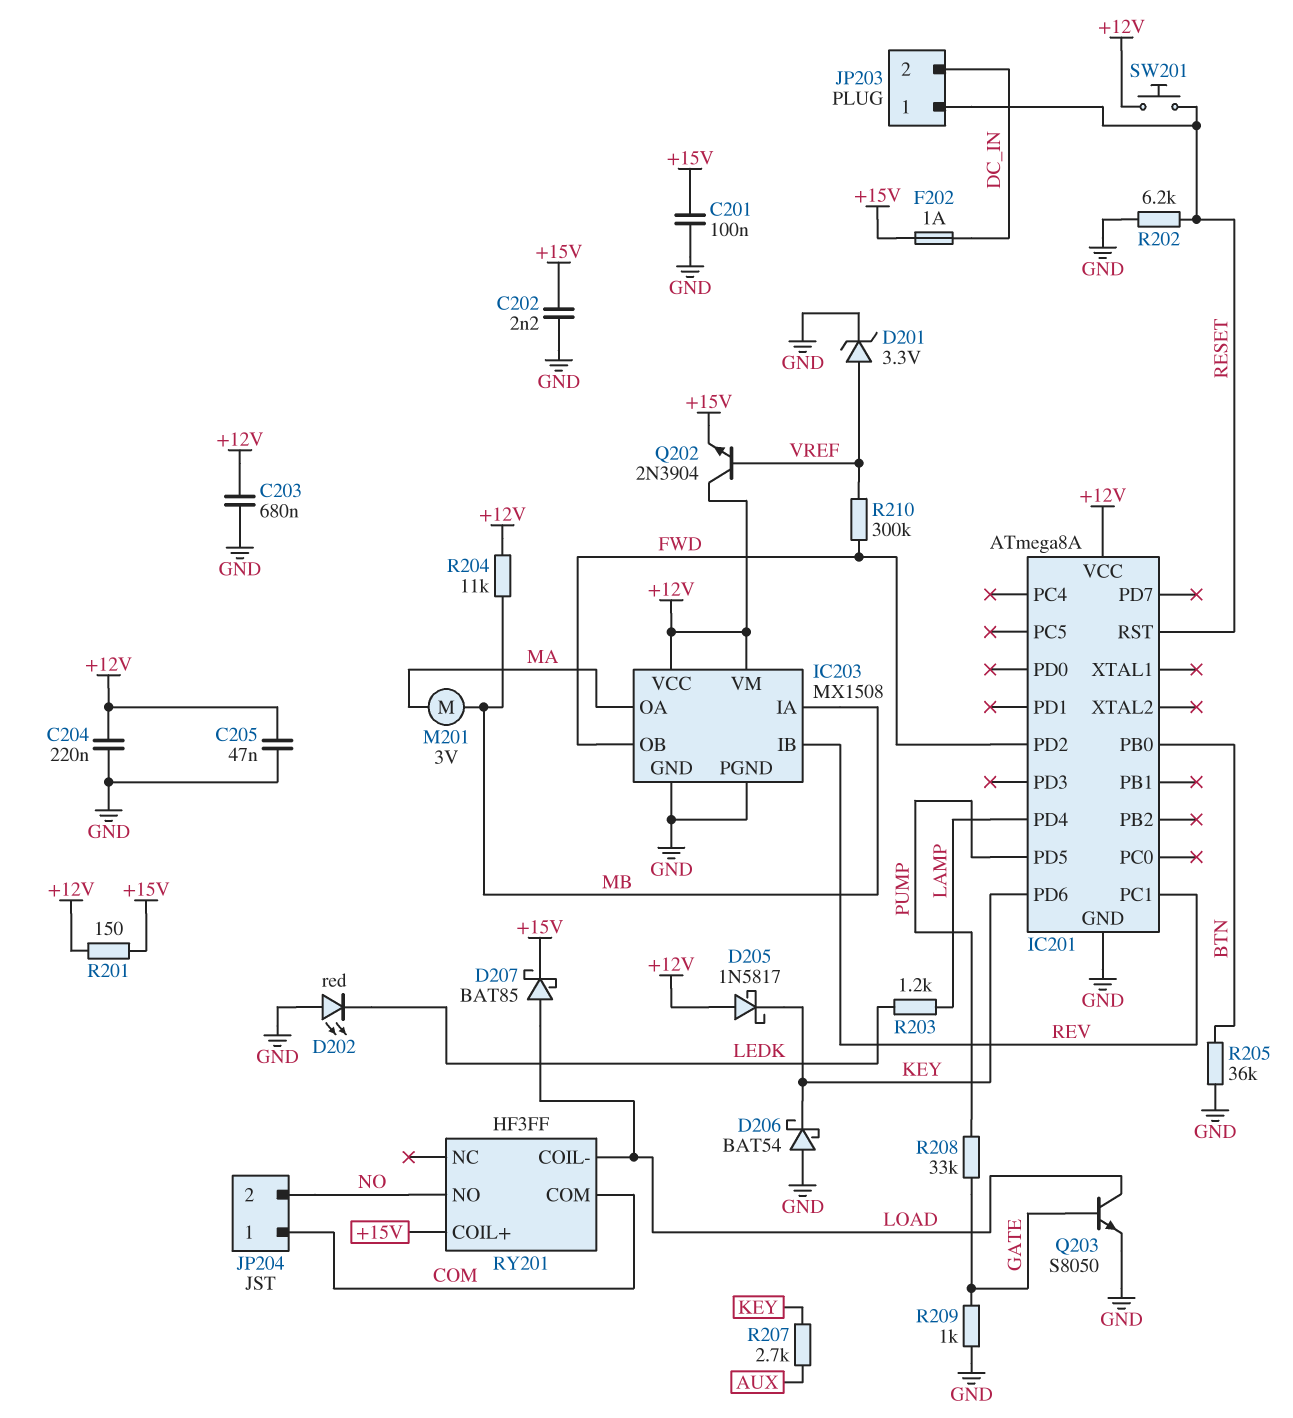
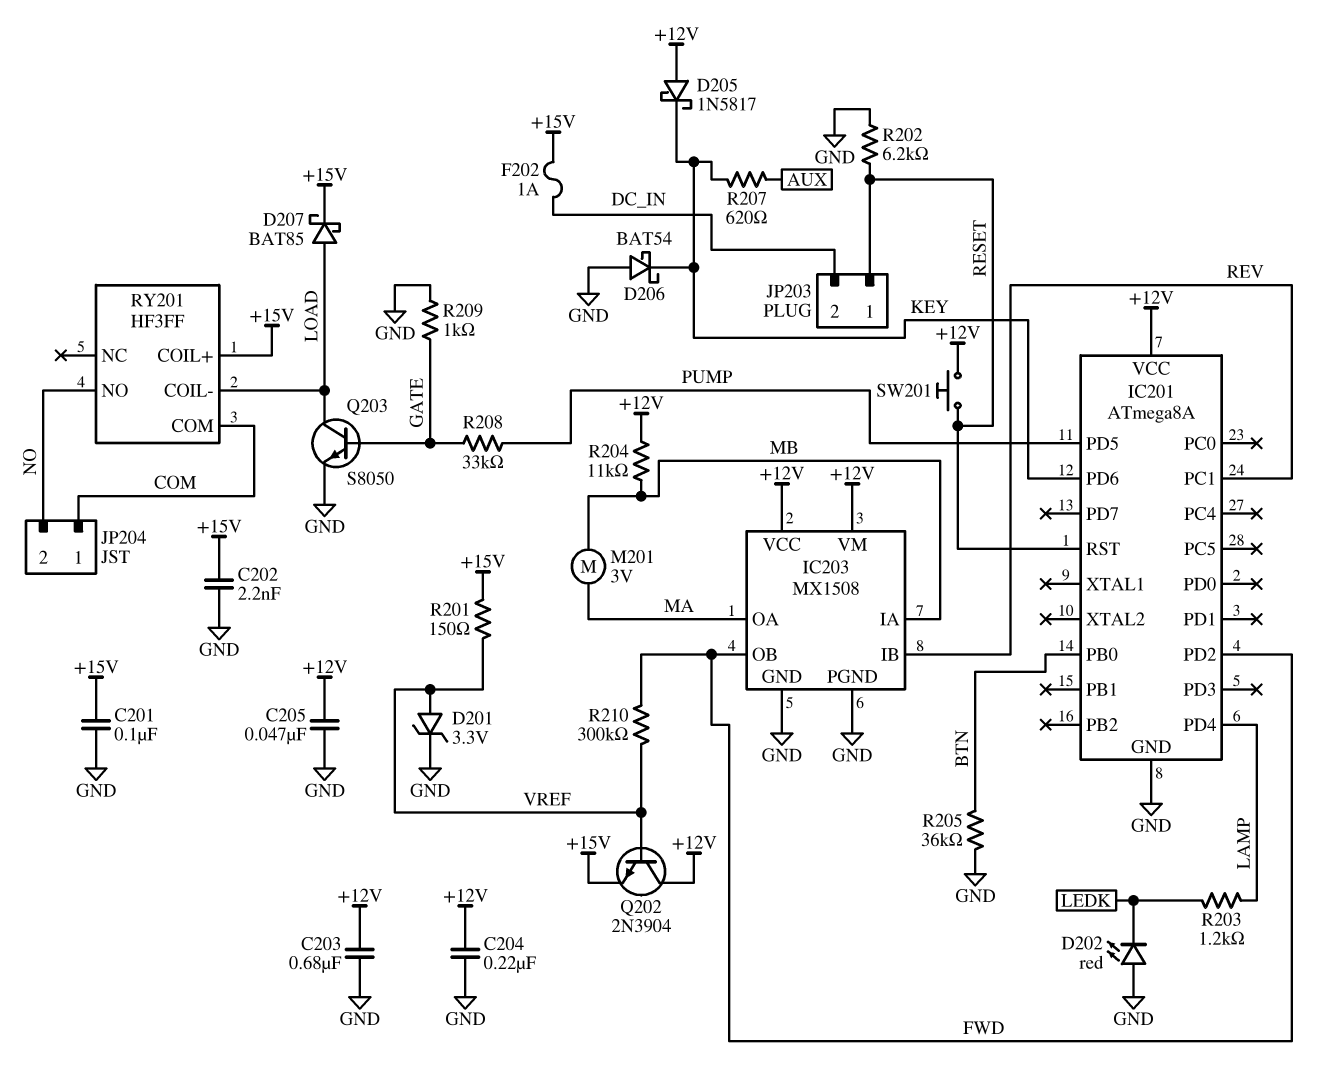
R201: 150 (+12V, +15V) -> 150 (+15V, VREF)
R207: 2.7k (AUX, KEY) -> 620 (AUX, KEY)

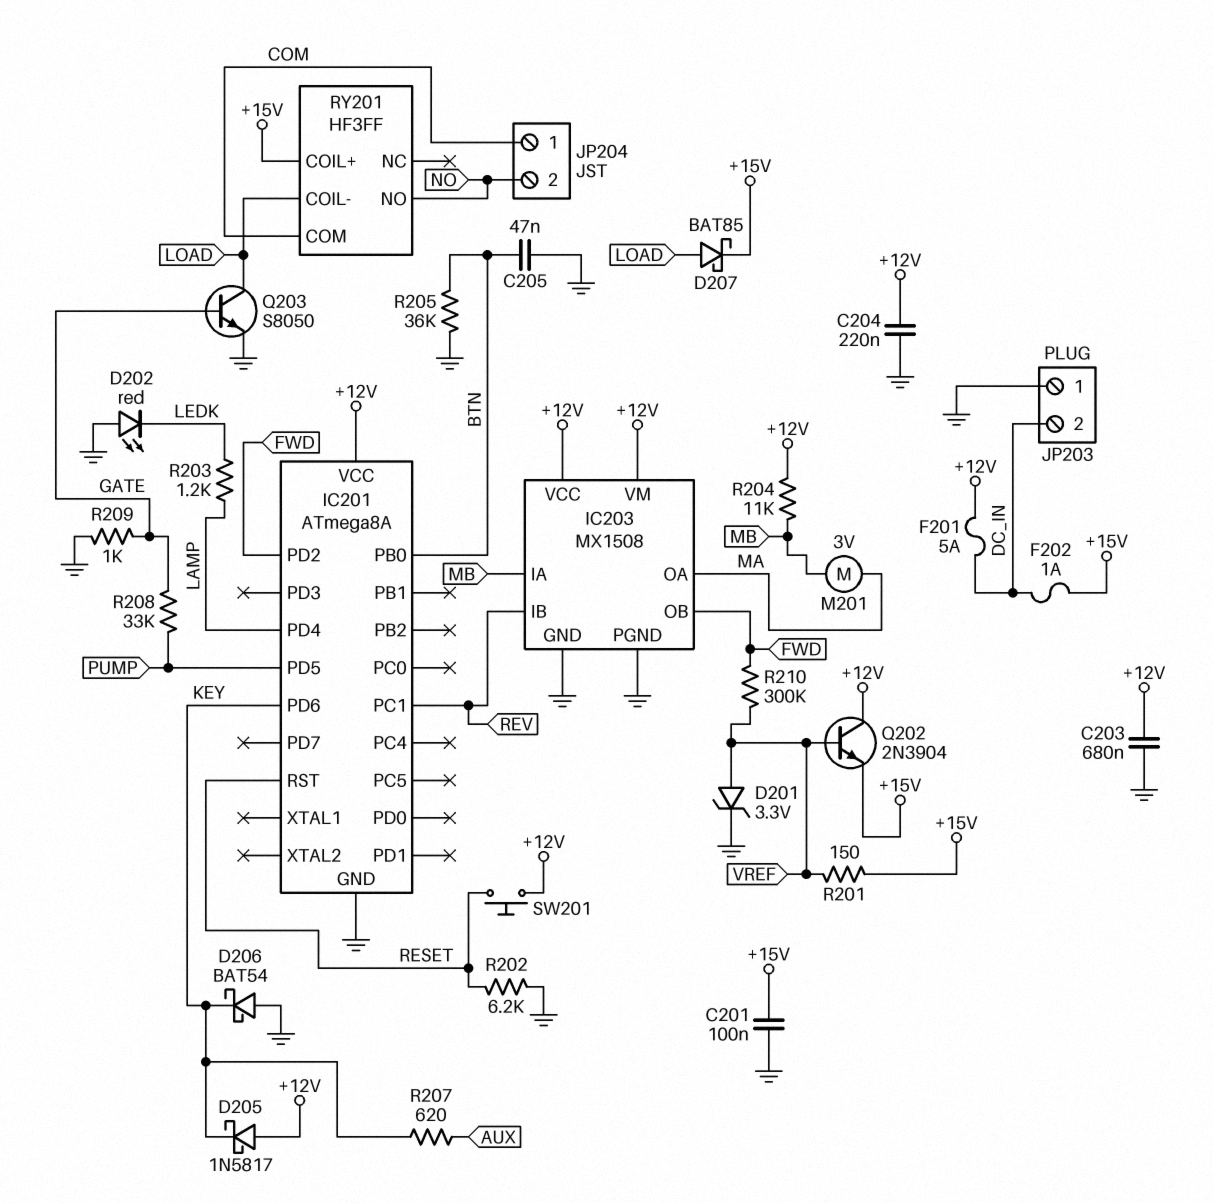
C202: 2.2nF (+15V, GND) -> none
C205: 47nF (+12V, GND) -> 47nF (BTN, GND)
F201: none -> 5A (+12V, DC_IN)
JP203 pin 1: RESET -> GND

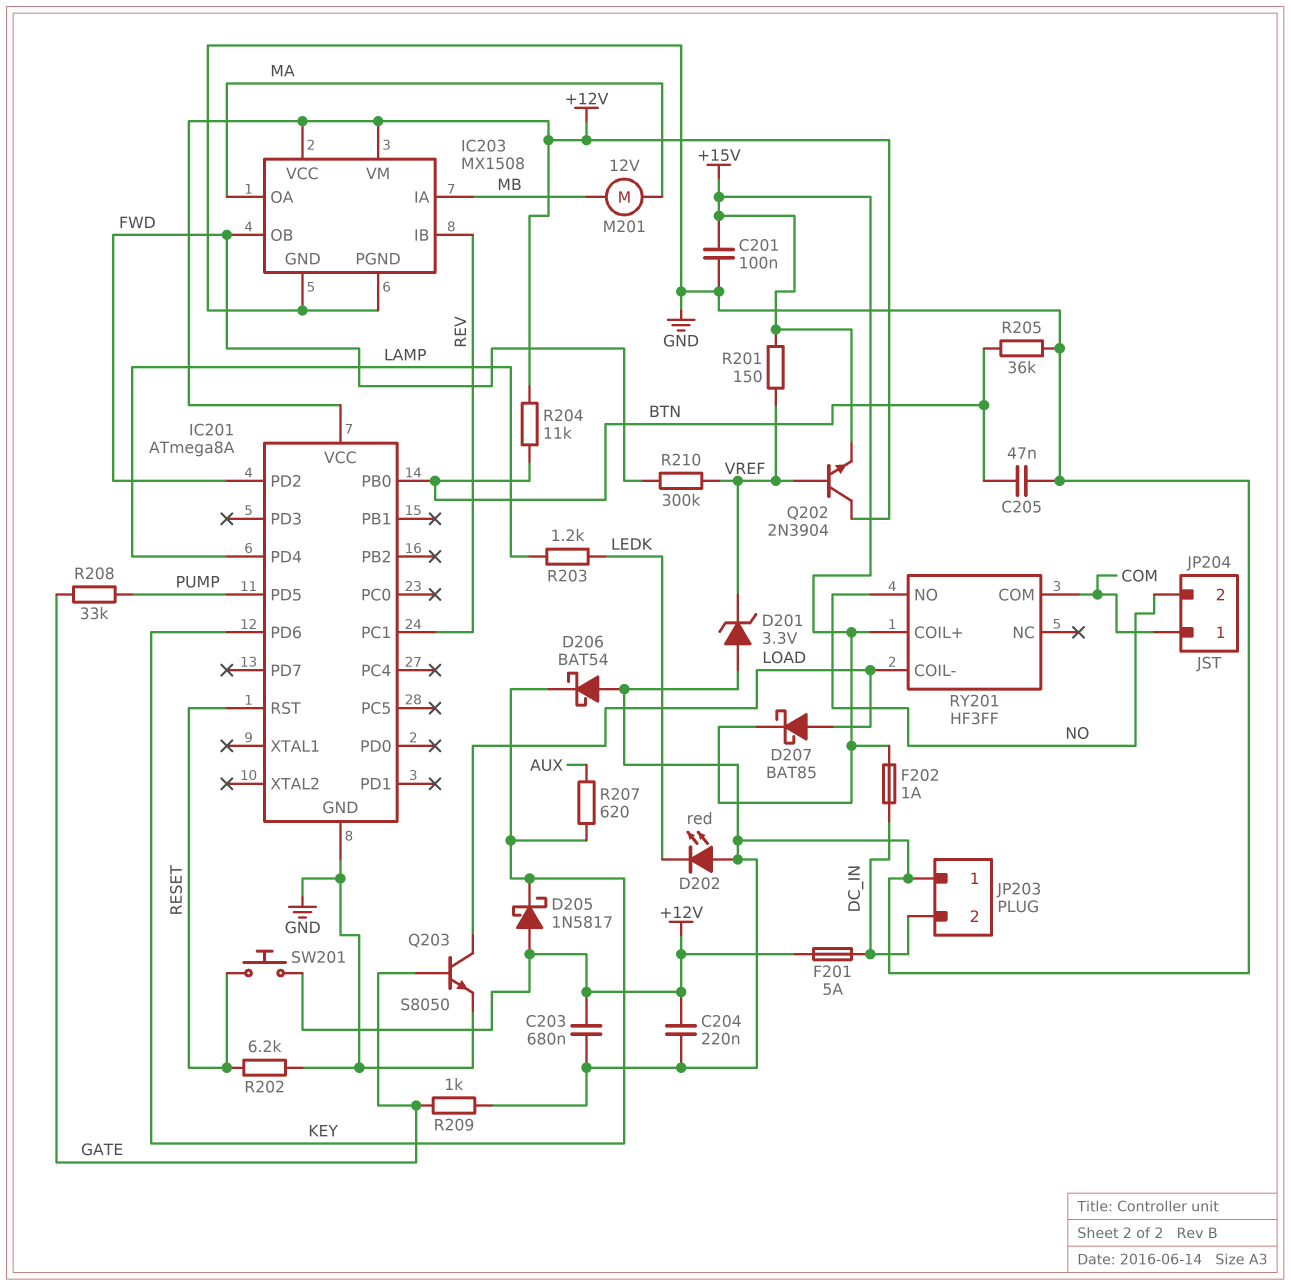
D201: zener 3.3V (A VREF, K GND) -> zener 3.3V (A GND, K VREF)
M201: motor 3V (MA, MB) -> motor 12V (MA, MB)
R204: 11k (+12V, MB) -> 11k (+12V, BTN)

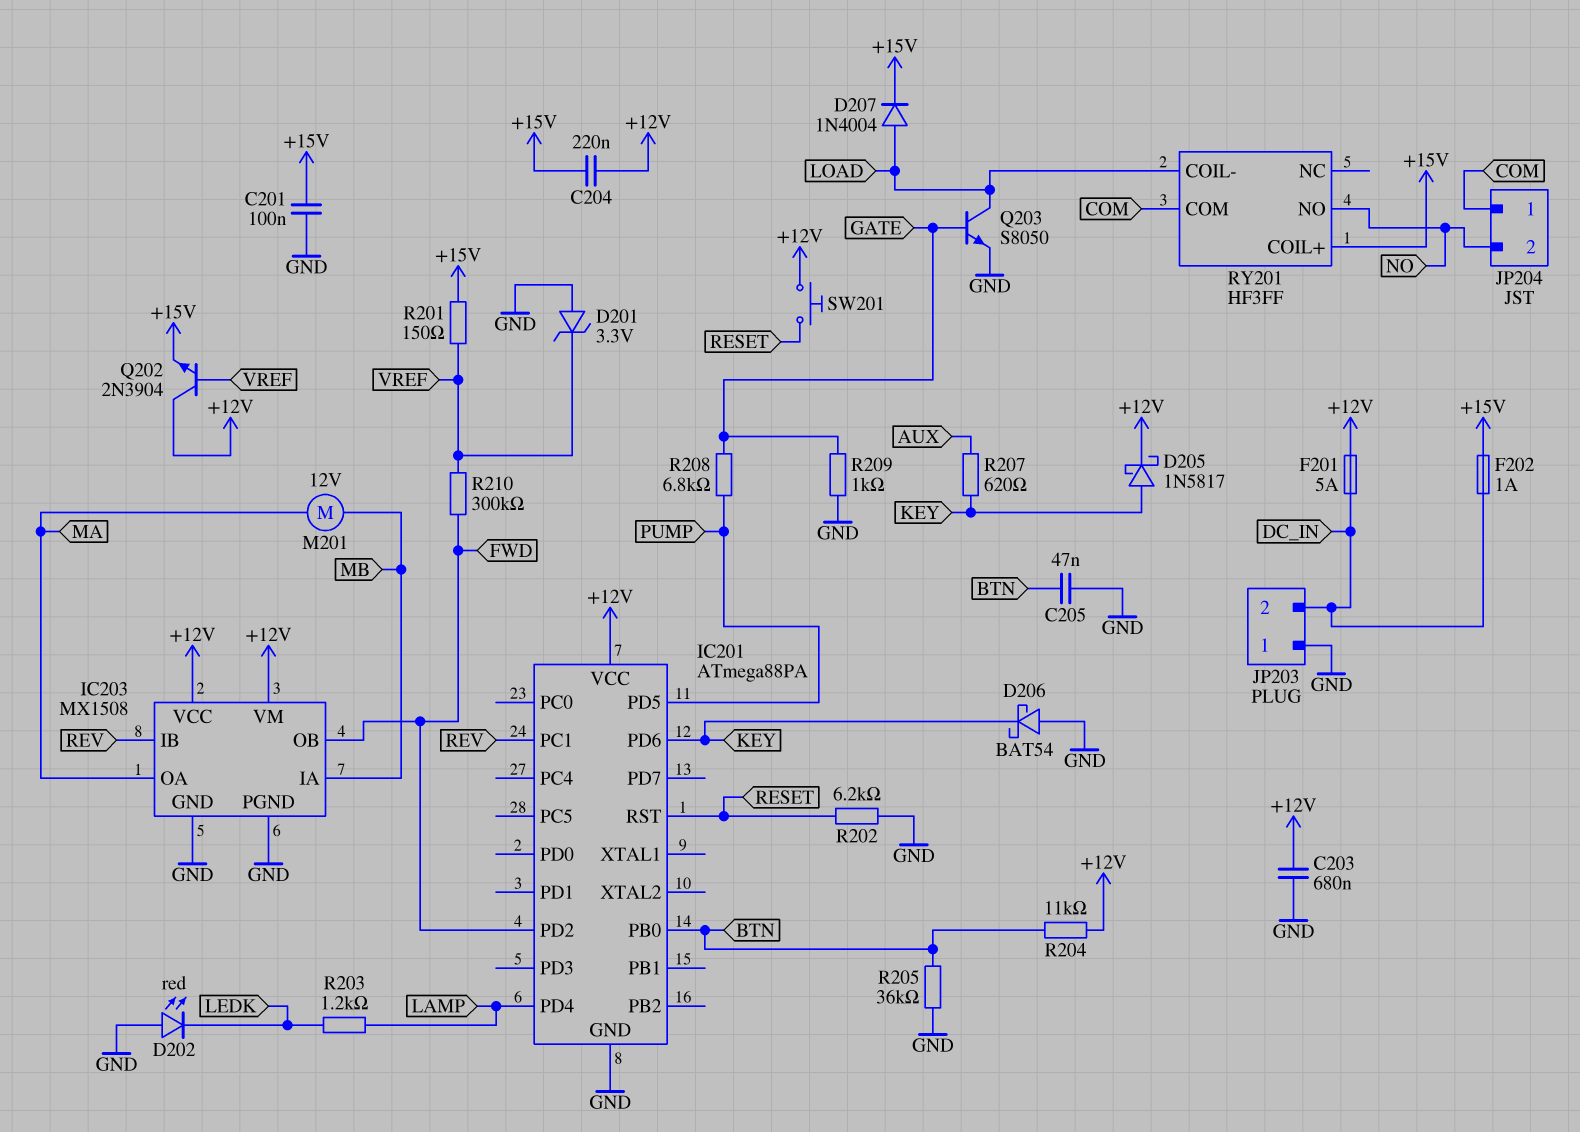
C204: 220nF (+12V, GND) -> 220nF (+12V, +15V)
D205: schottky 1N5817 (A +12V, K KEY) -> schottky 1N5817 (A KEY, K +12V)
D207: schottky BAT85 (A LOAD, K +15V) -> diode 1N4004 (A LOAD, K +15V)
IC201: ATmega8A -> ATmega88PA
R208: 33k (GATE, PUMP) -> 6.8k (GATE, PUMP)

